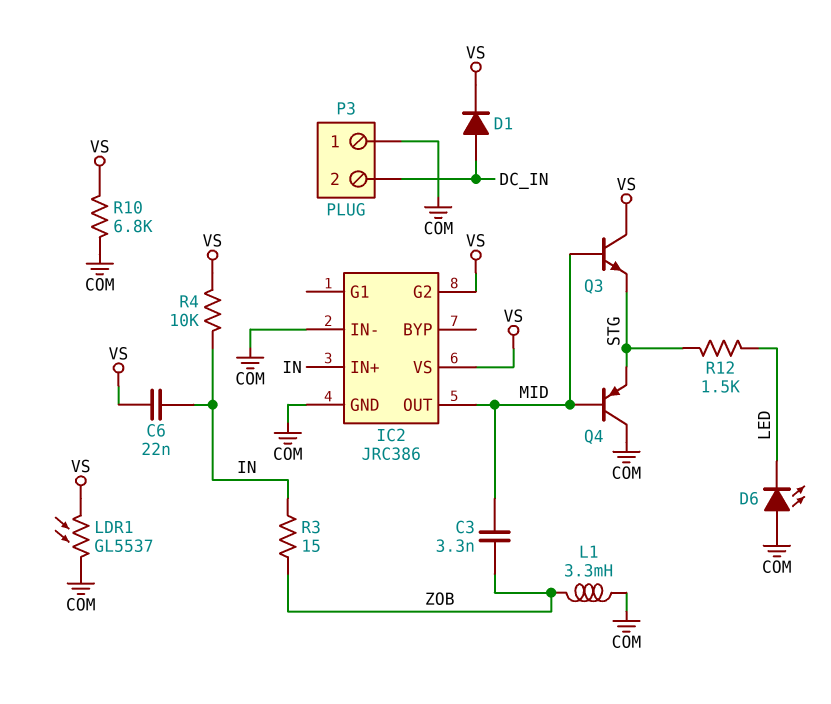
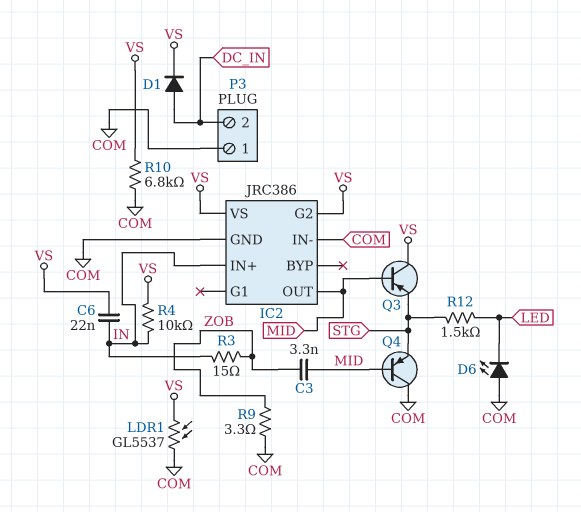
L1: 3.3mH (COM, ZOB) -> none
Q3: NPN (B MID, C VS, E STG) -> PNP (B MID, C VS, E STG)
R9: none -> 3.3 (COM, ZOB)

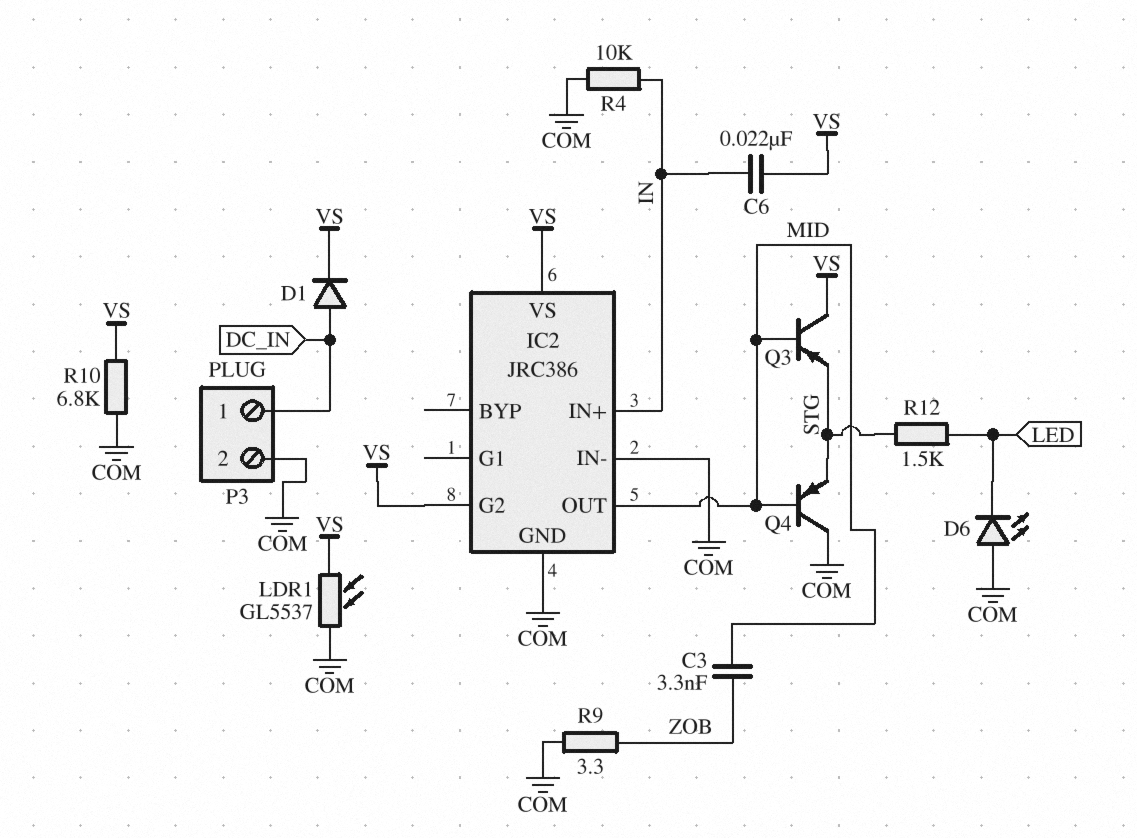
P3 pin 1: COM -> DC_IN
P3 pin 2: DC_IN -> COM
R3: 15 (IN, ZOB) -> none
R4: 10k (IN, VS) -> 10k (COM, IN)

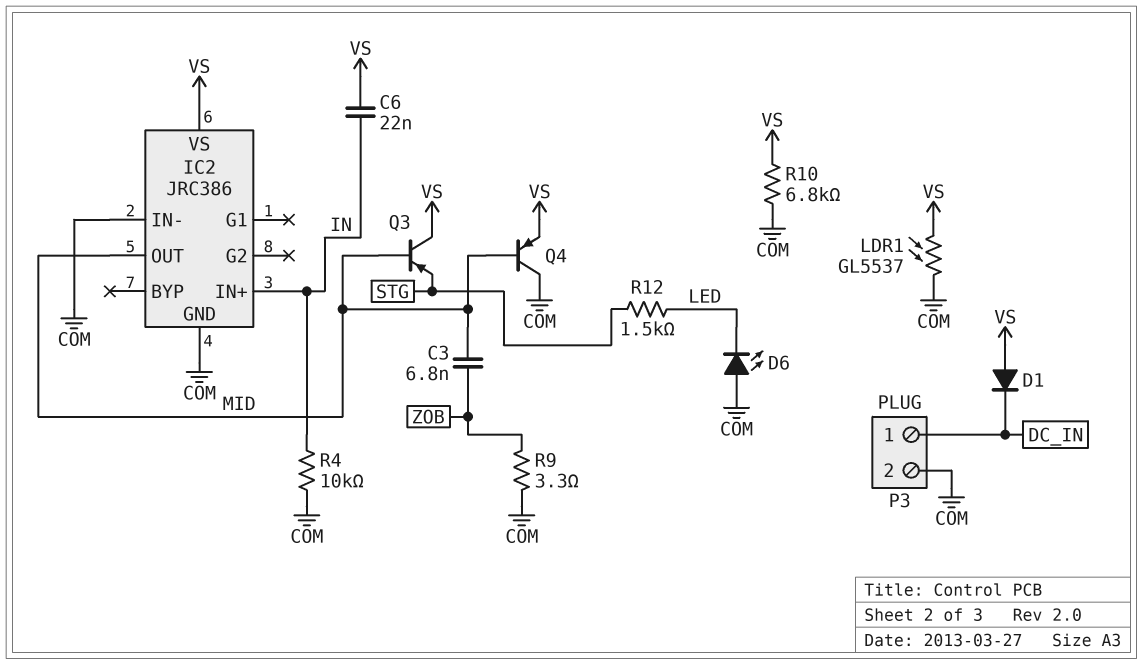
C3: 3.3nF (MID, ZOB) -> 6.8nF (MID, ZOB)
D1: diode (A DC_IN, K VS) -> diode (A VS, K DC_IN)
IC2 pin G2: VS -> none
Q4: PNP (B MID, C COM, E STG) -> PNP (B MID, C COM, E VS)

